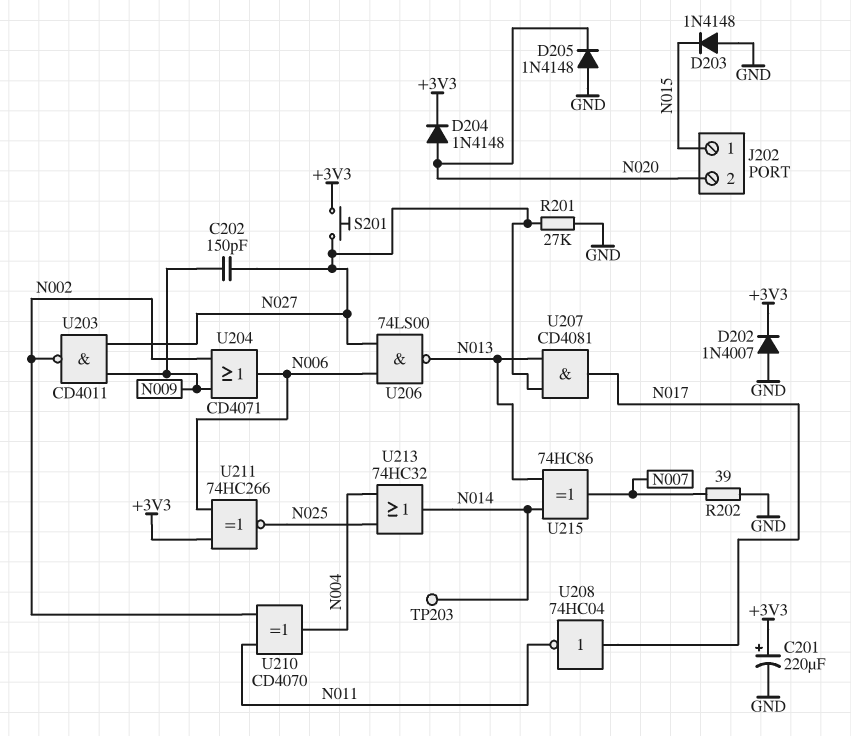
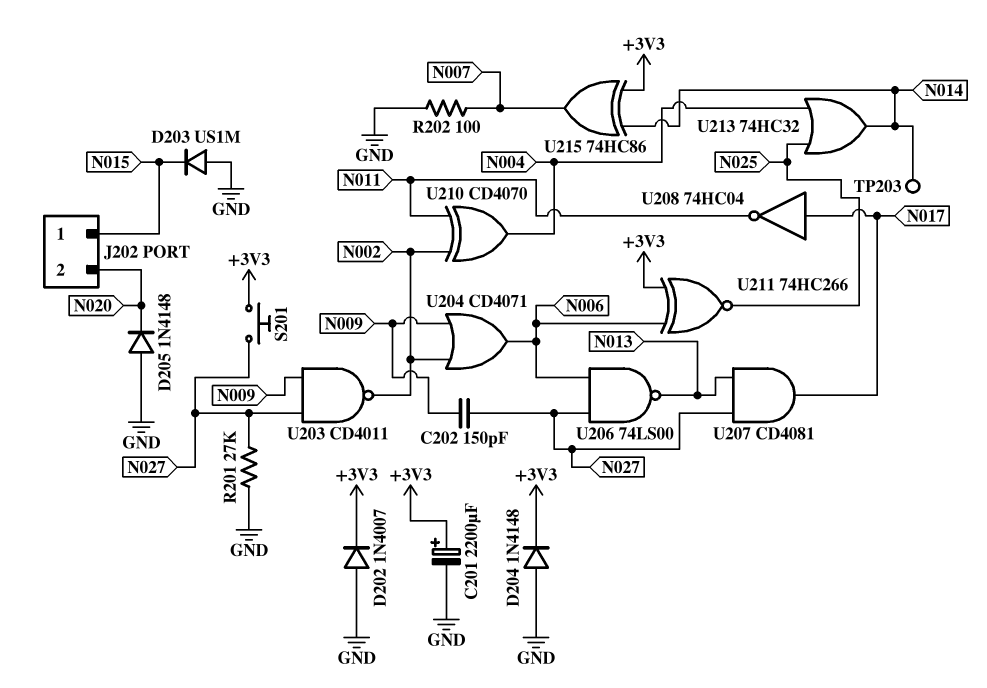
C201: 220uF (plus +3V3, minus GND) -> 2200uF (plus +3V3, minus GND)
D203: diode 1N4148 (A GND, K N015) -> diode US1M (A GND, K N015)
D204: diode 1N4148 (A N020, K +3V3) -> diode 1N4148 (A GND, K +3V3)
R202: 39 (GND, N007) -> 100 (GND, N007)
U215: XOR 74HC86 (in N013, in N014, out N007) -> XOR 74HC86 (in +3V3, in N014, out N007)

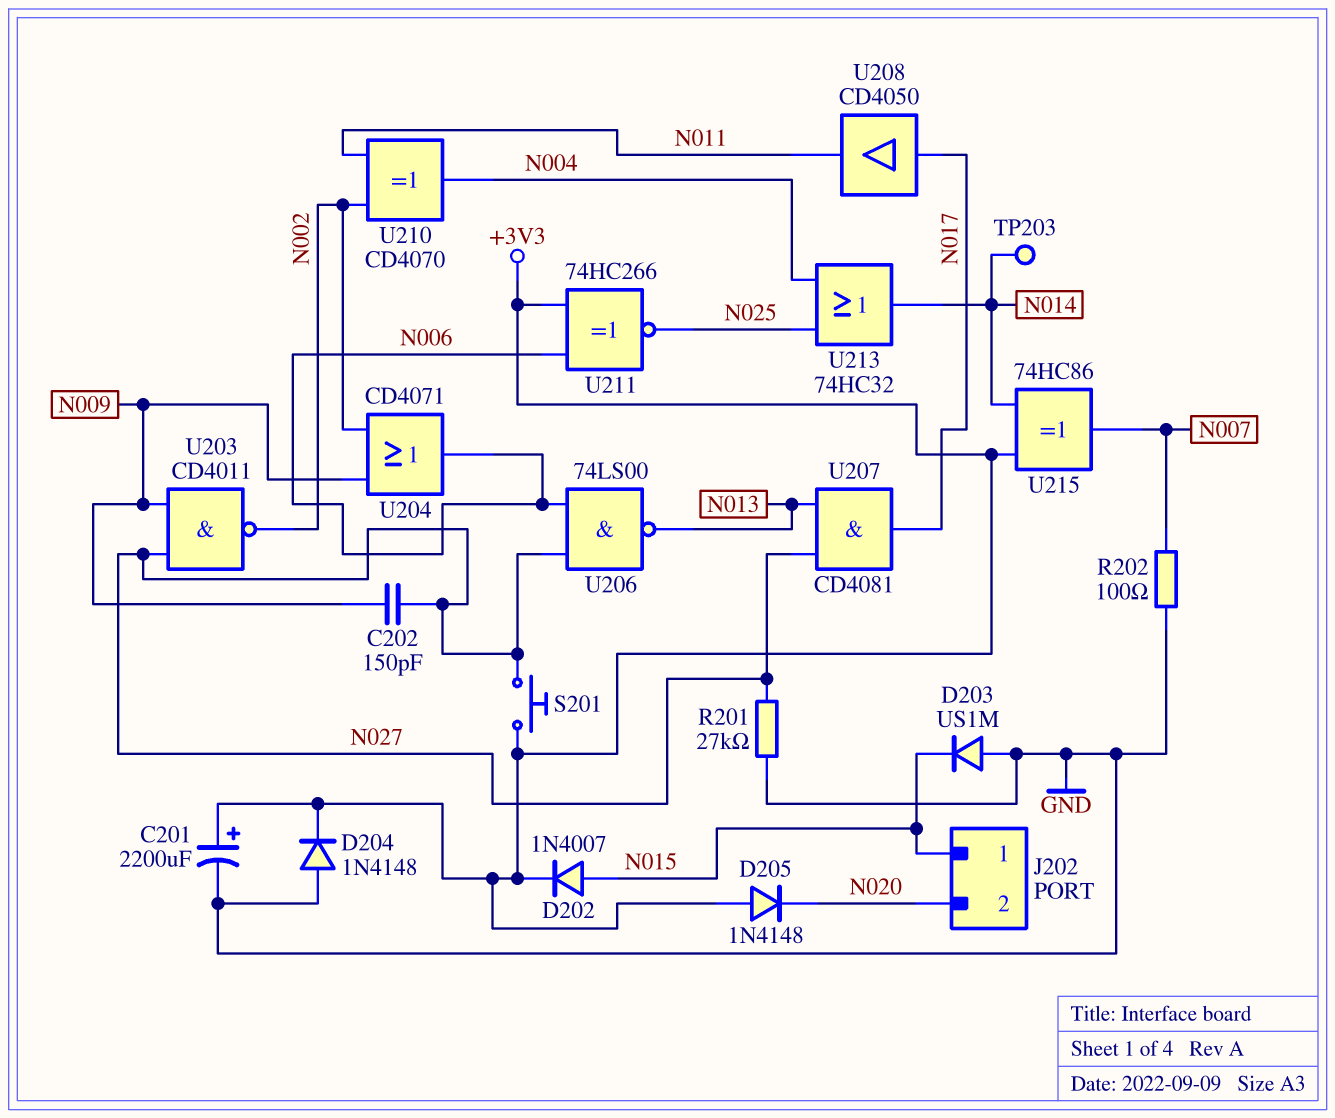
D202: diode 1N4007 (A GND, K +3V3) -> diode 1N4007 (A N015, K +3V3)
D205: diode 1N4148 (A GND, K N020) -> diode 1N4148 (A +3V3, K N020)
U208: NOT 74HC04 (in N017, out N011) -> buffer CD4050 (in N017, out N011)

